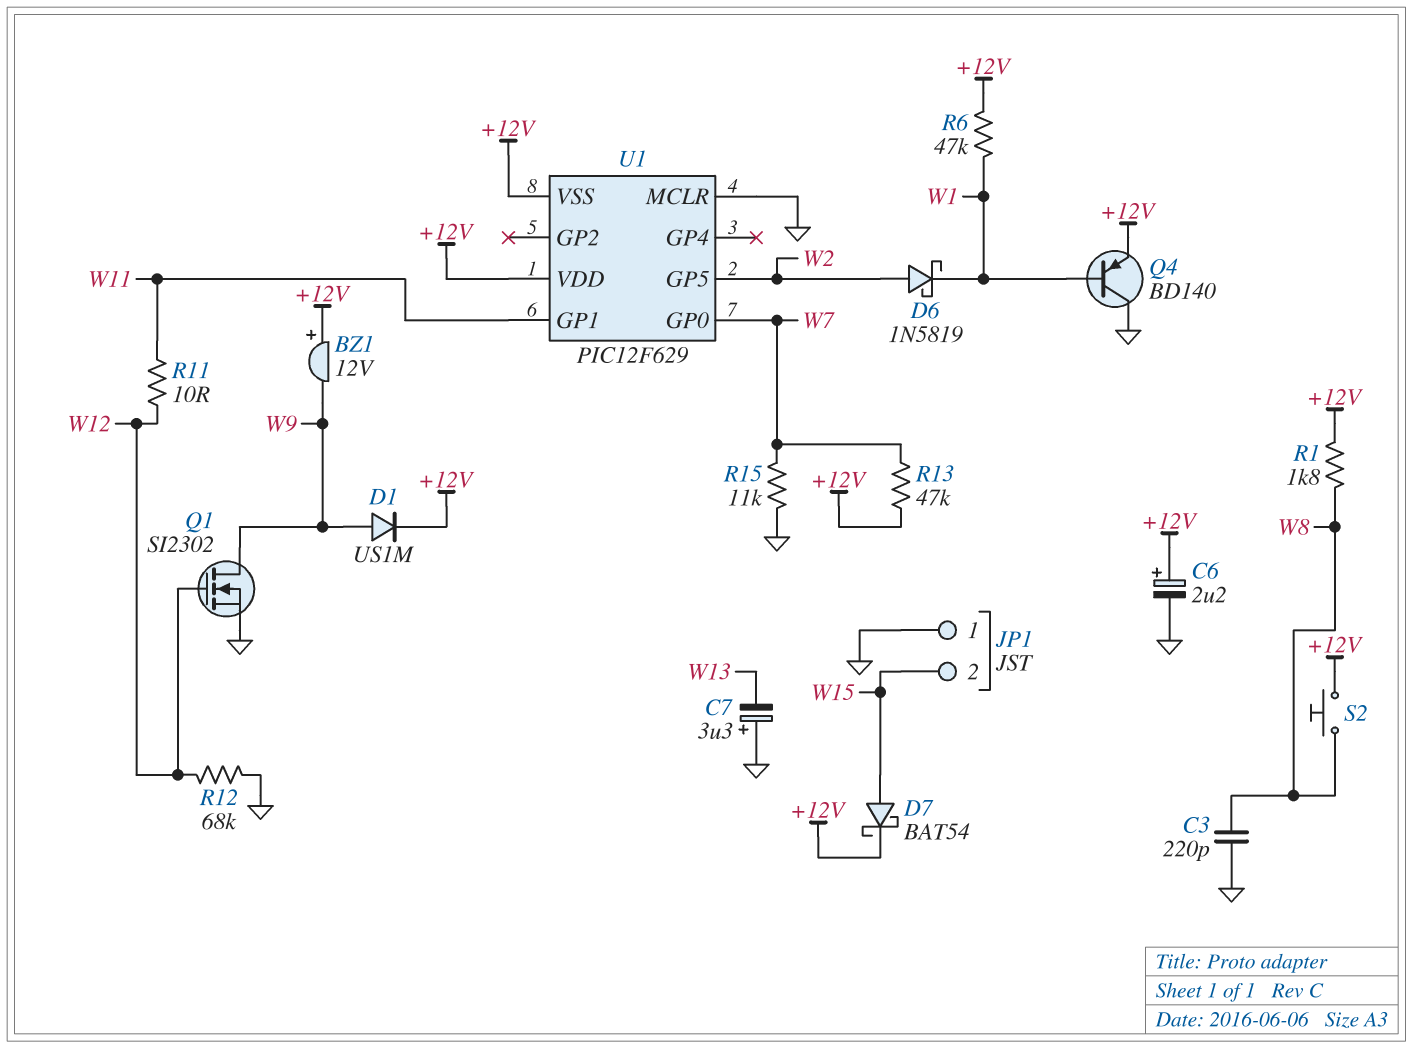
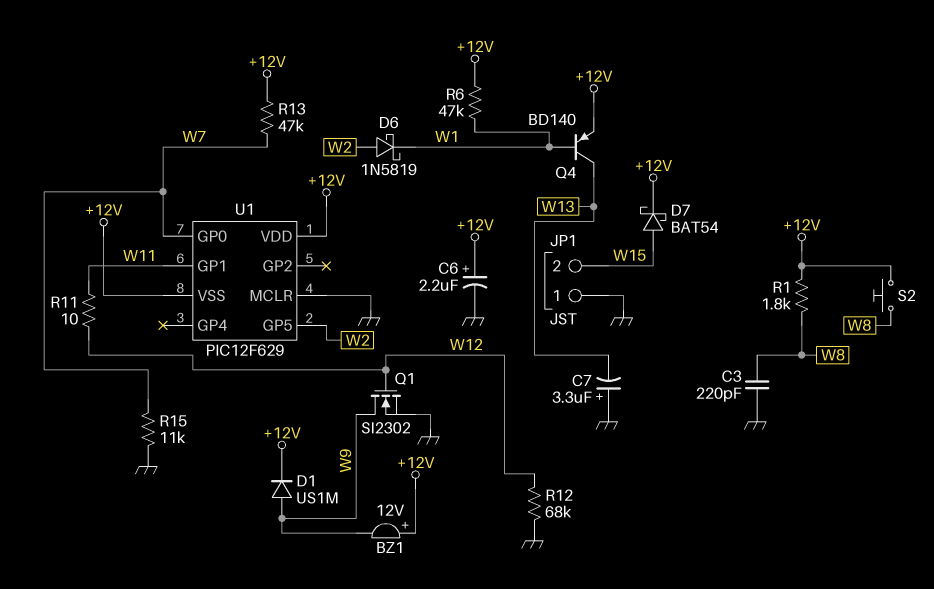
Q4: PNP BD140 (B W1, C GND, E +12V) -> PNP BD140 (B W1, C W13, E +12V)

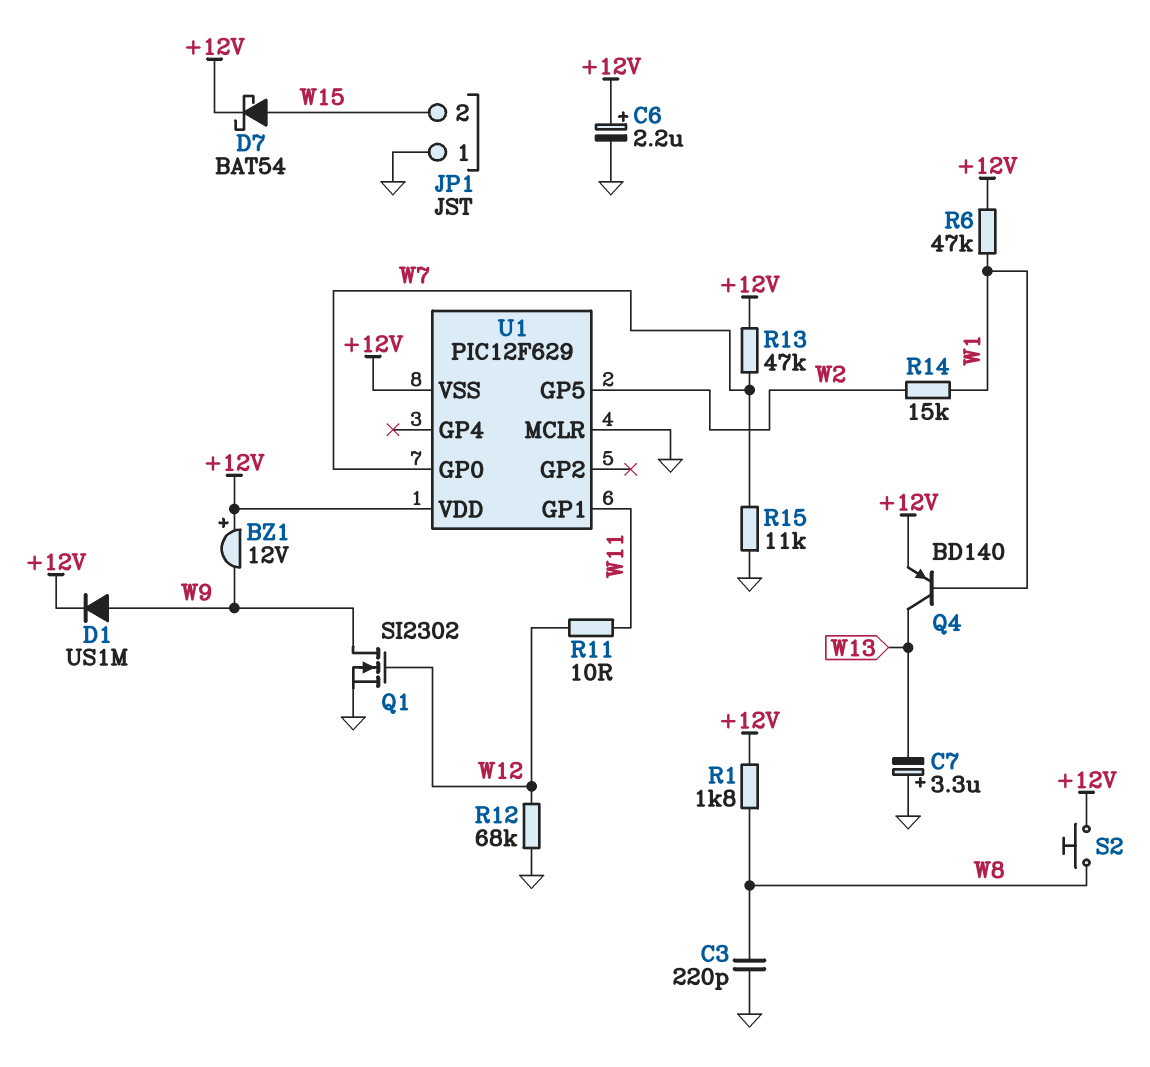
D6: schottky 1N5819 (A W2, K W1) -> none
R14: none -> 15k (W1, W2)

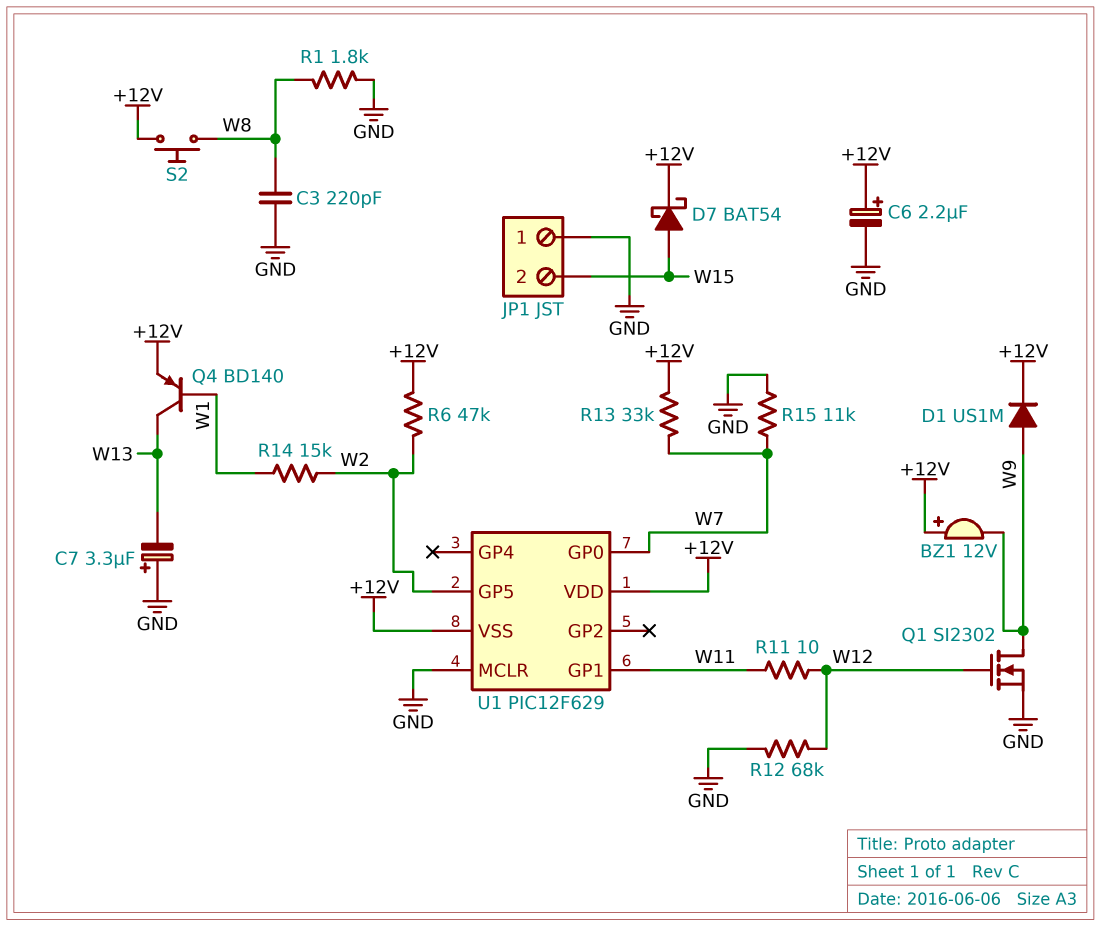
R1: 1.8k (+12V, W8) -> 1.8k (GND, W8)
R6: 47k (+12V, W1) -> 47k (+12V, W2)
R13: 47k (+12V, W7) -> 33k (+12V, W7)

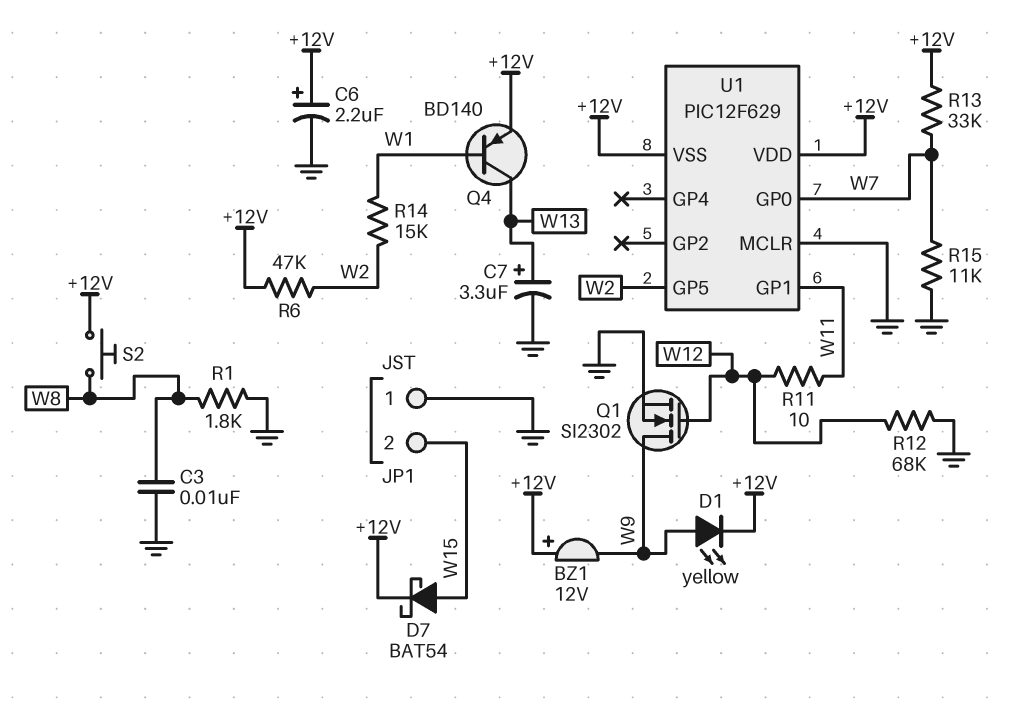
C3: 220pF (GND, W8) -> 10nF (GND, W8)
C7: 3.3uF (plus GND, minus W13) -> 3.3uF (plus W13, minus GND)
D1: diode US1M (A W9, K +12V) -> LED yellow (A W9, K +12V)

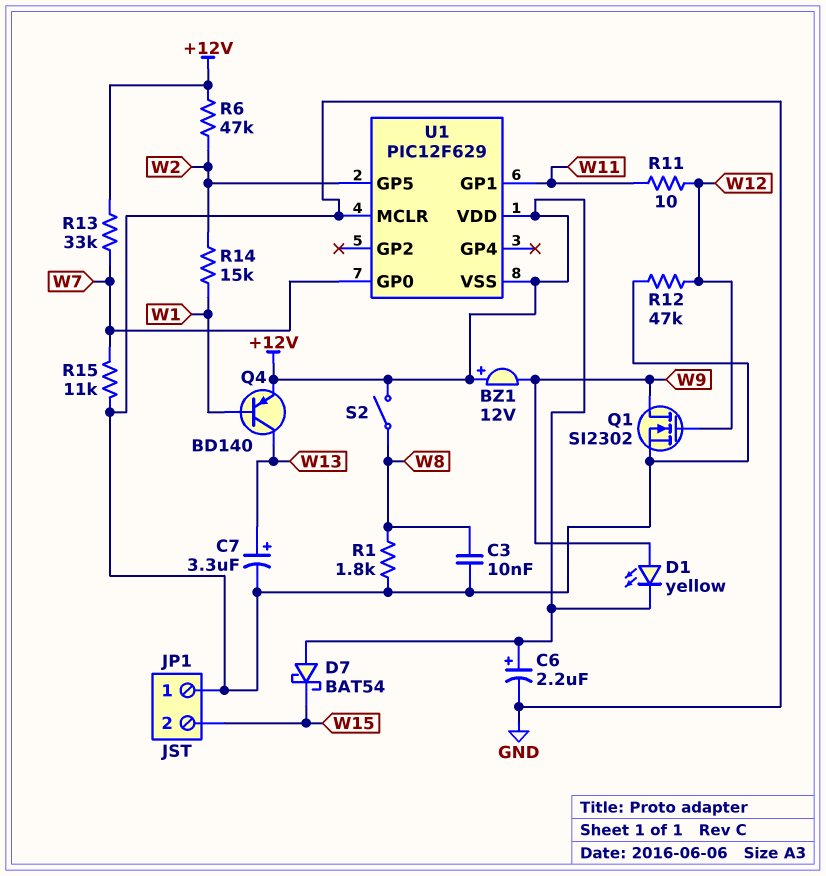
D7: schottky BAT54 (A W15, K +12V) -> schottky BAT54 (A +12V, K W15)
R12: 68k (GND, W12) -> 47k (GND, W12)
S2: button (+12V, W8) -> switch (+12V, W8)

